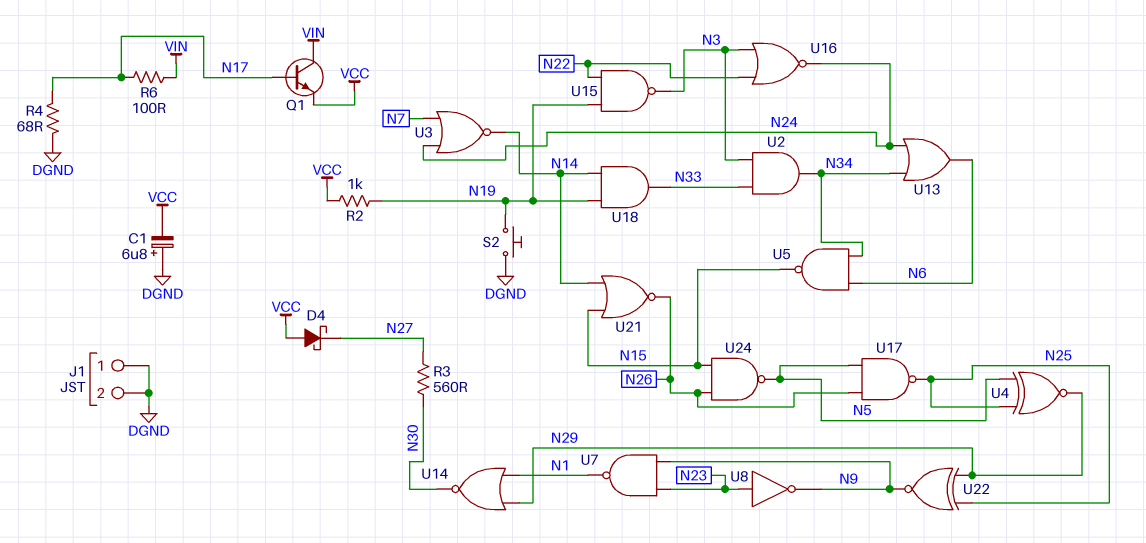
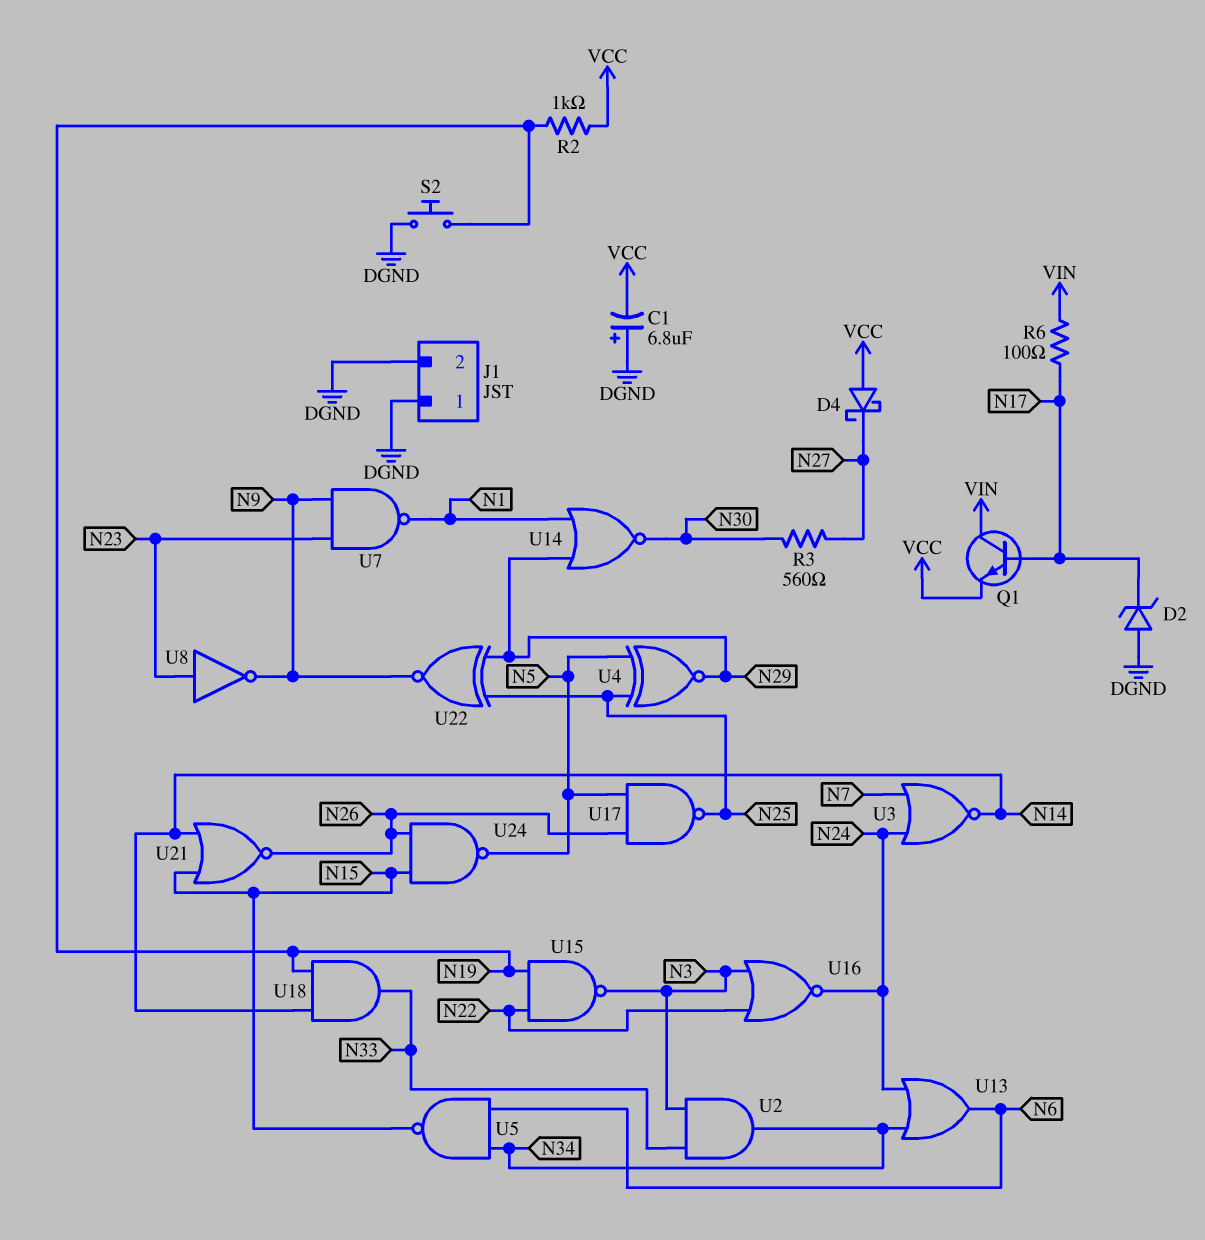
D2: none -> zener (A DGND, K N17)
R4: 68 (DGND, N17) -> none

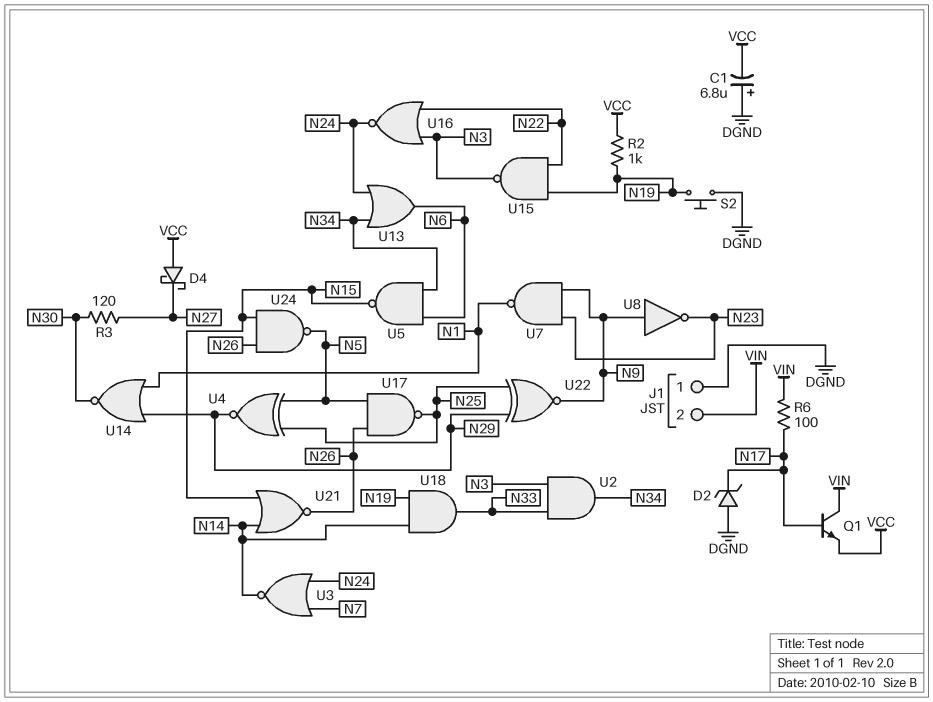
J1 pin 2: DGND -> VIN
R3: 560 (N27, N30) -> 120 (N27, N30)
U8: NOT (in N23, out N9) -> NOT (in N9, out N23)

